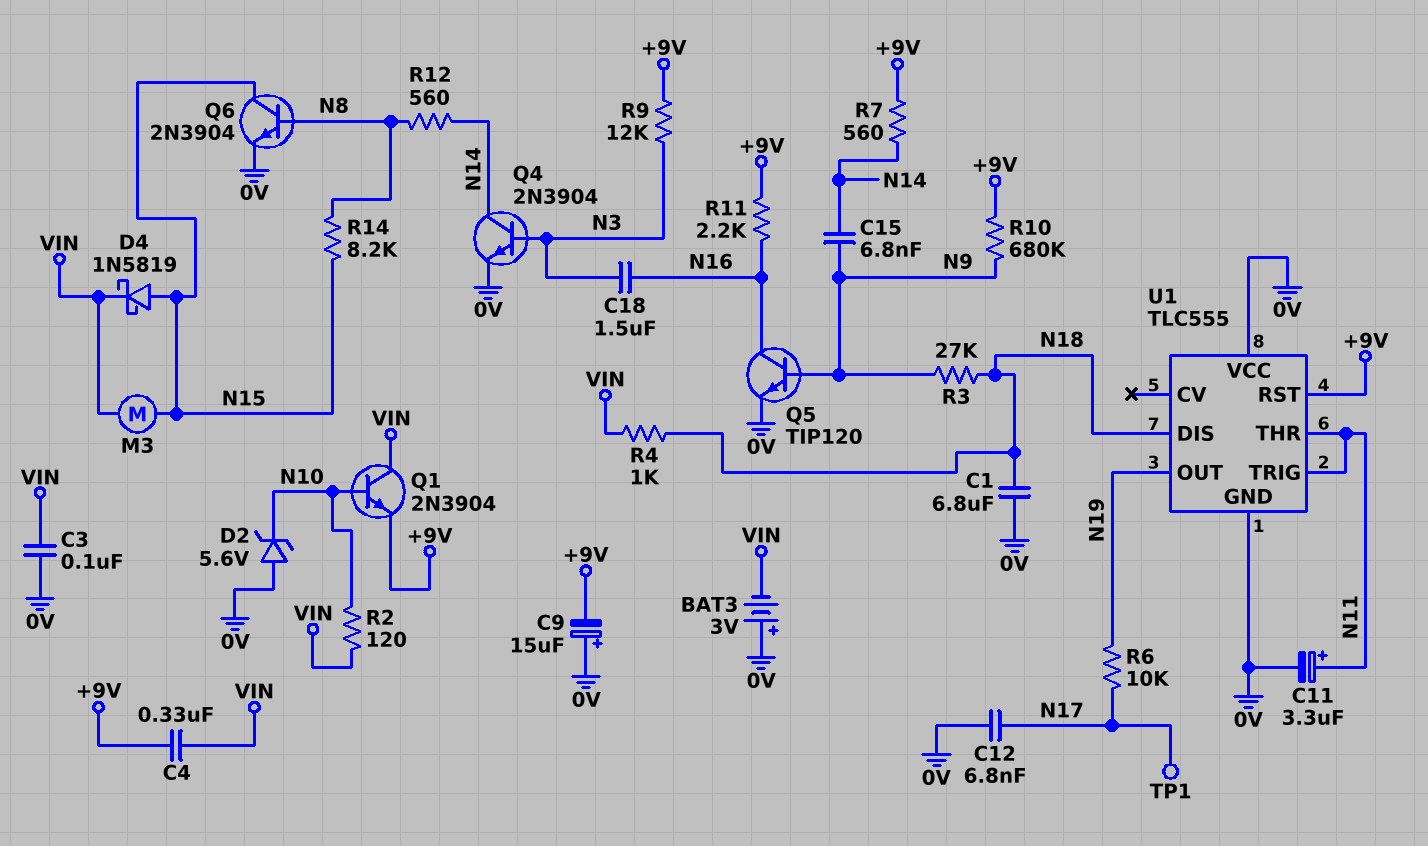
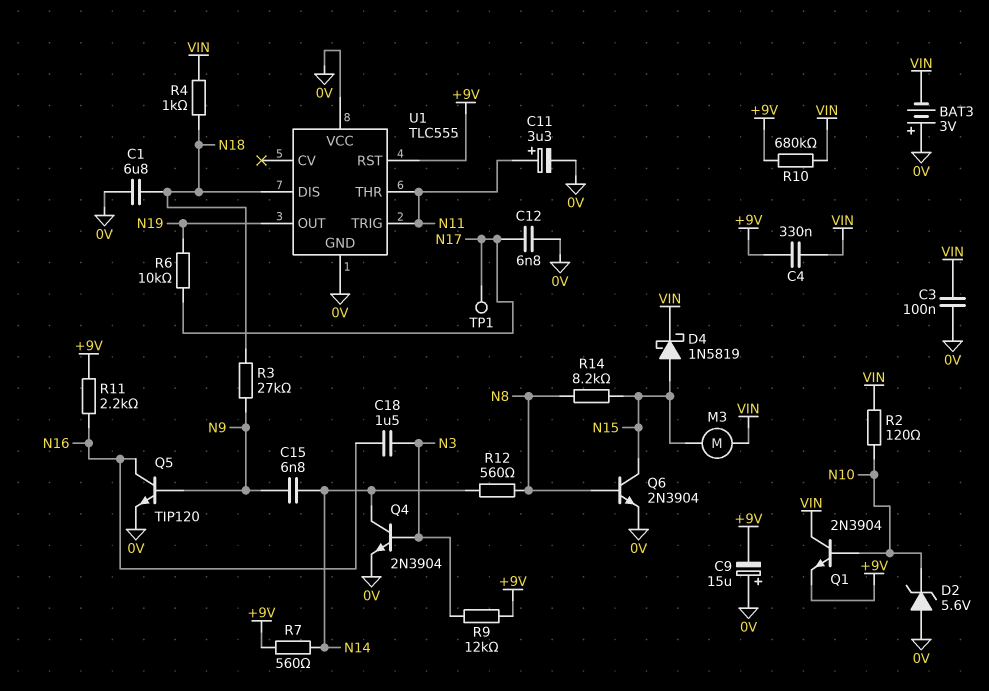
R10: 680k (+9V, N9) -> 680k (+9V, VIN)

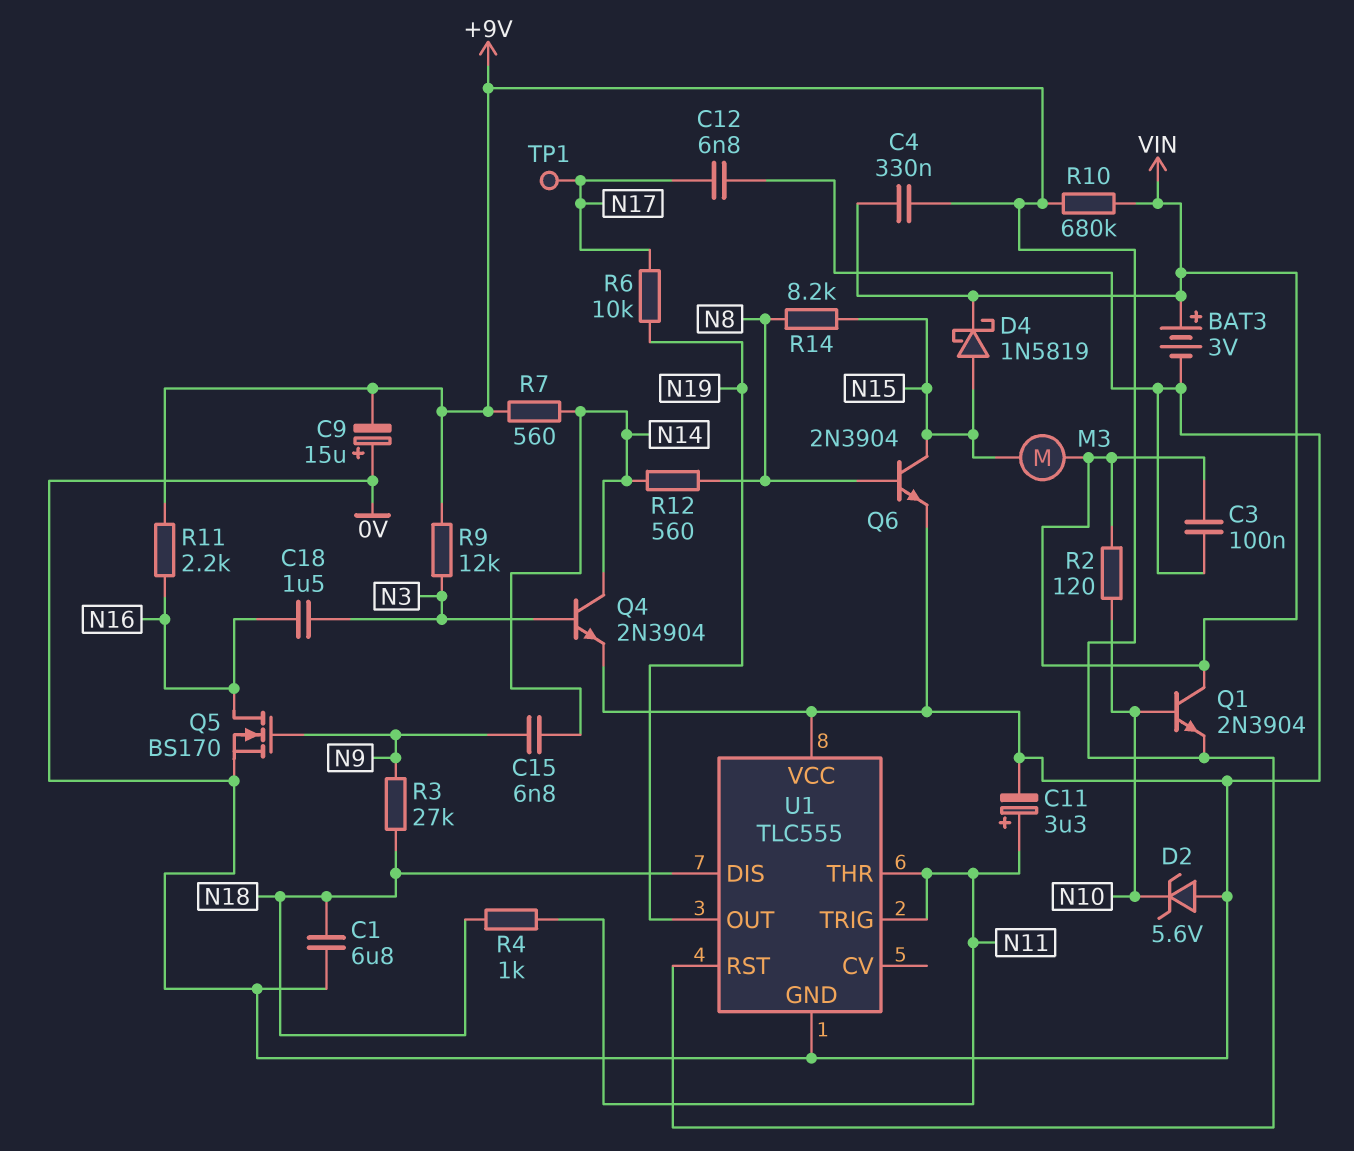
BAT3: 3V (plus 0V, minus VIN) -> 3V (plus VIN, minus 0V)
Q5: NPN TIP120 (B N9, C N16, E 0V) -> NMOS BS170 (G N9, D N16, S 0V)
R4: 1k (N18, VIN) -> 1k (N11, N18)

